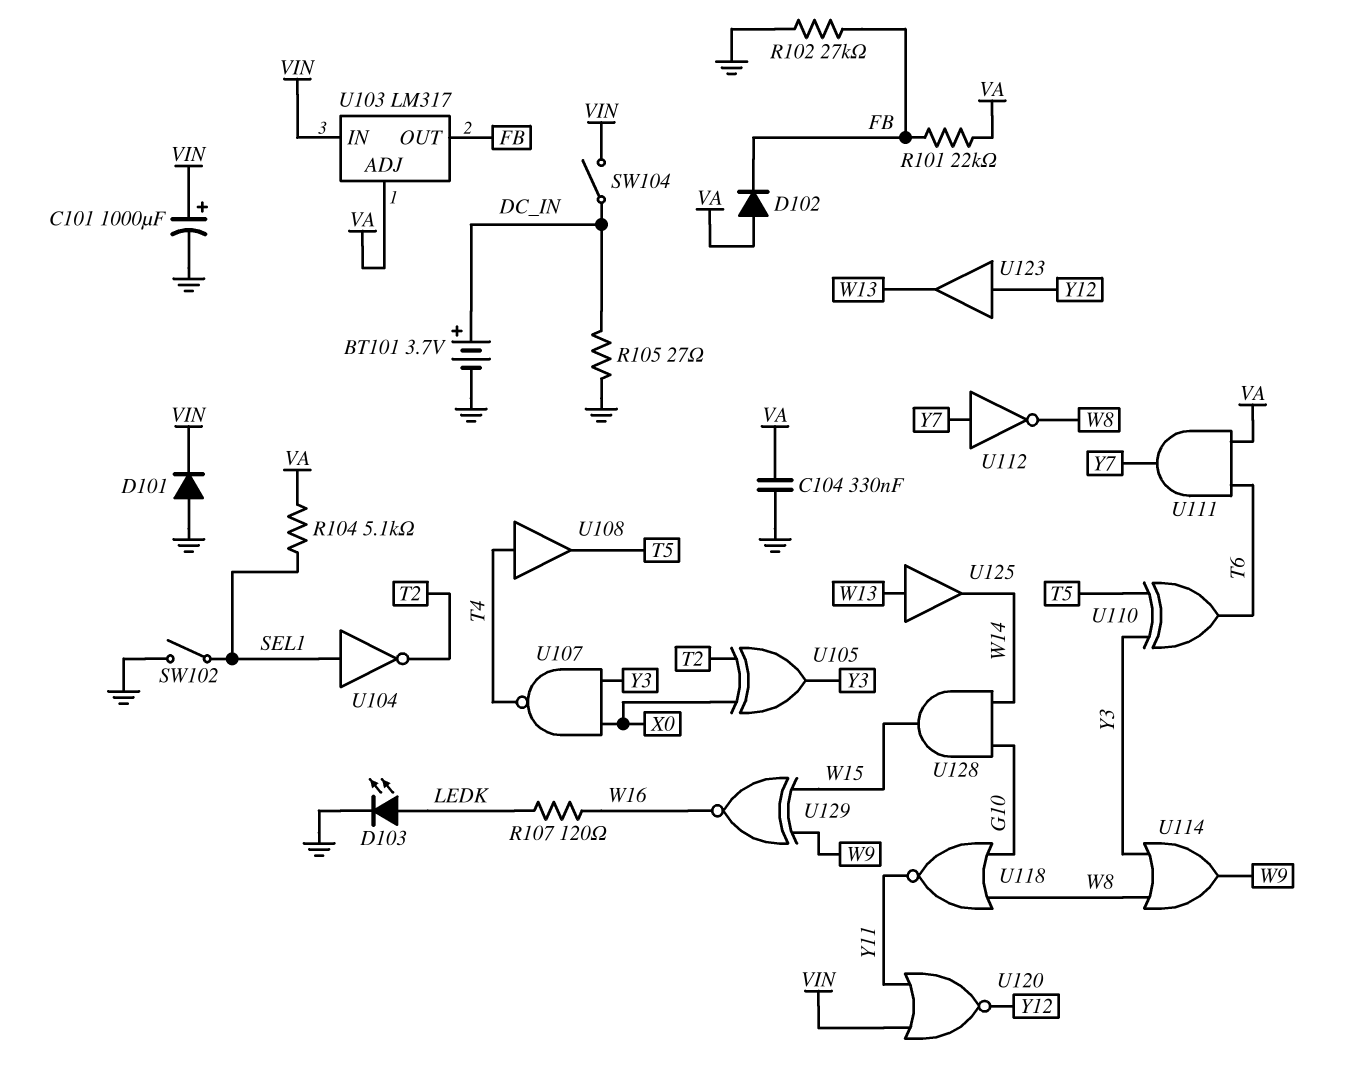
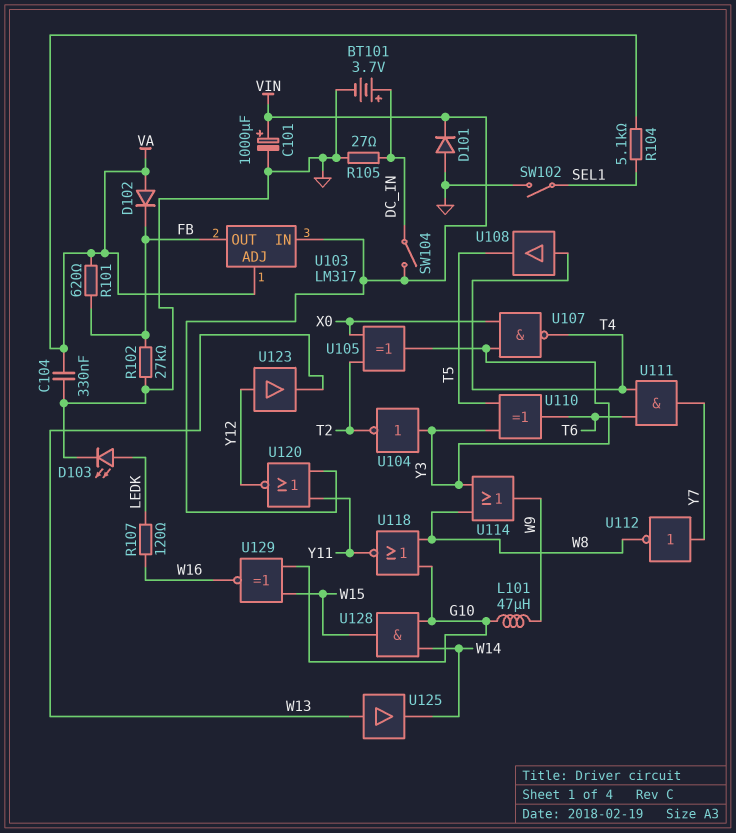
L101: none -> 47uH (G10, W9)
R101: 22k (FB, VA) -> 620 (FB, VA)
U104: NOT (in SEL1, out T2) -> NOT (in Y3, out T2)
U111: AND (in T6, in VA, out Y7) -> AND (in T4, in T6, out Y7)
U129: XNOR (in W9, in W15, out W16) -> XNOR (in G10, in W15, out W16)

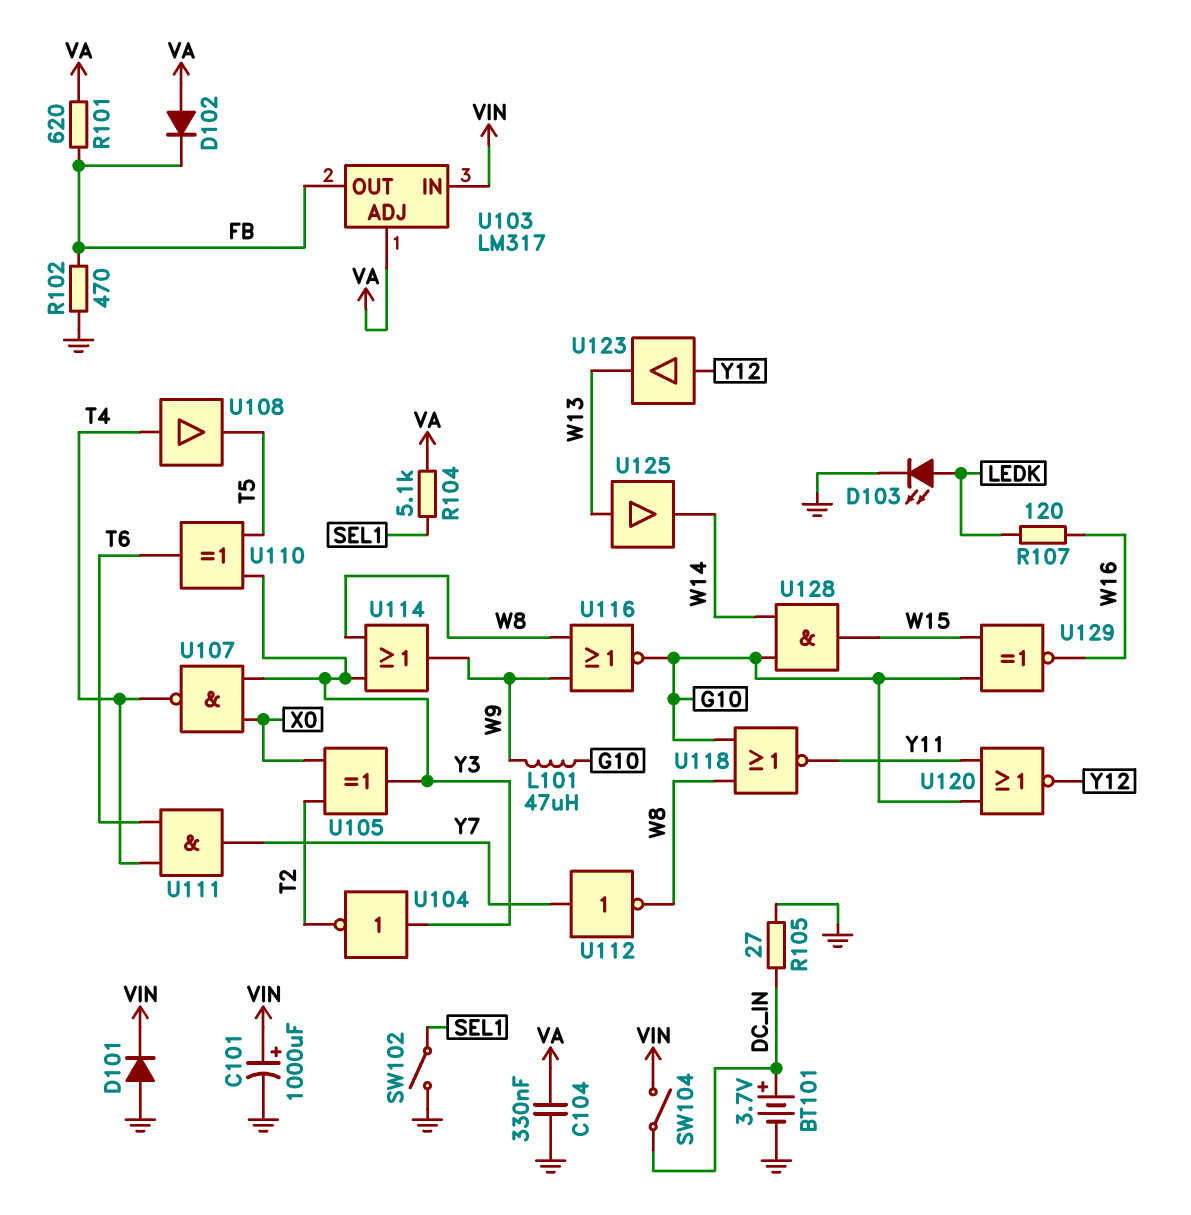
R102: 27k (FB, GND) -> 470 (FB, GND)
U116: none -> NOR (in W8, in W9, out G10)
U120: NOR (in VIN, in Y11, out Y12) -> NOR (in G10, in Y11, out Y12)

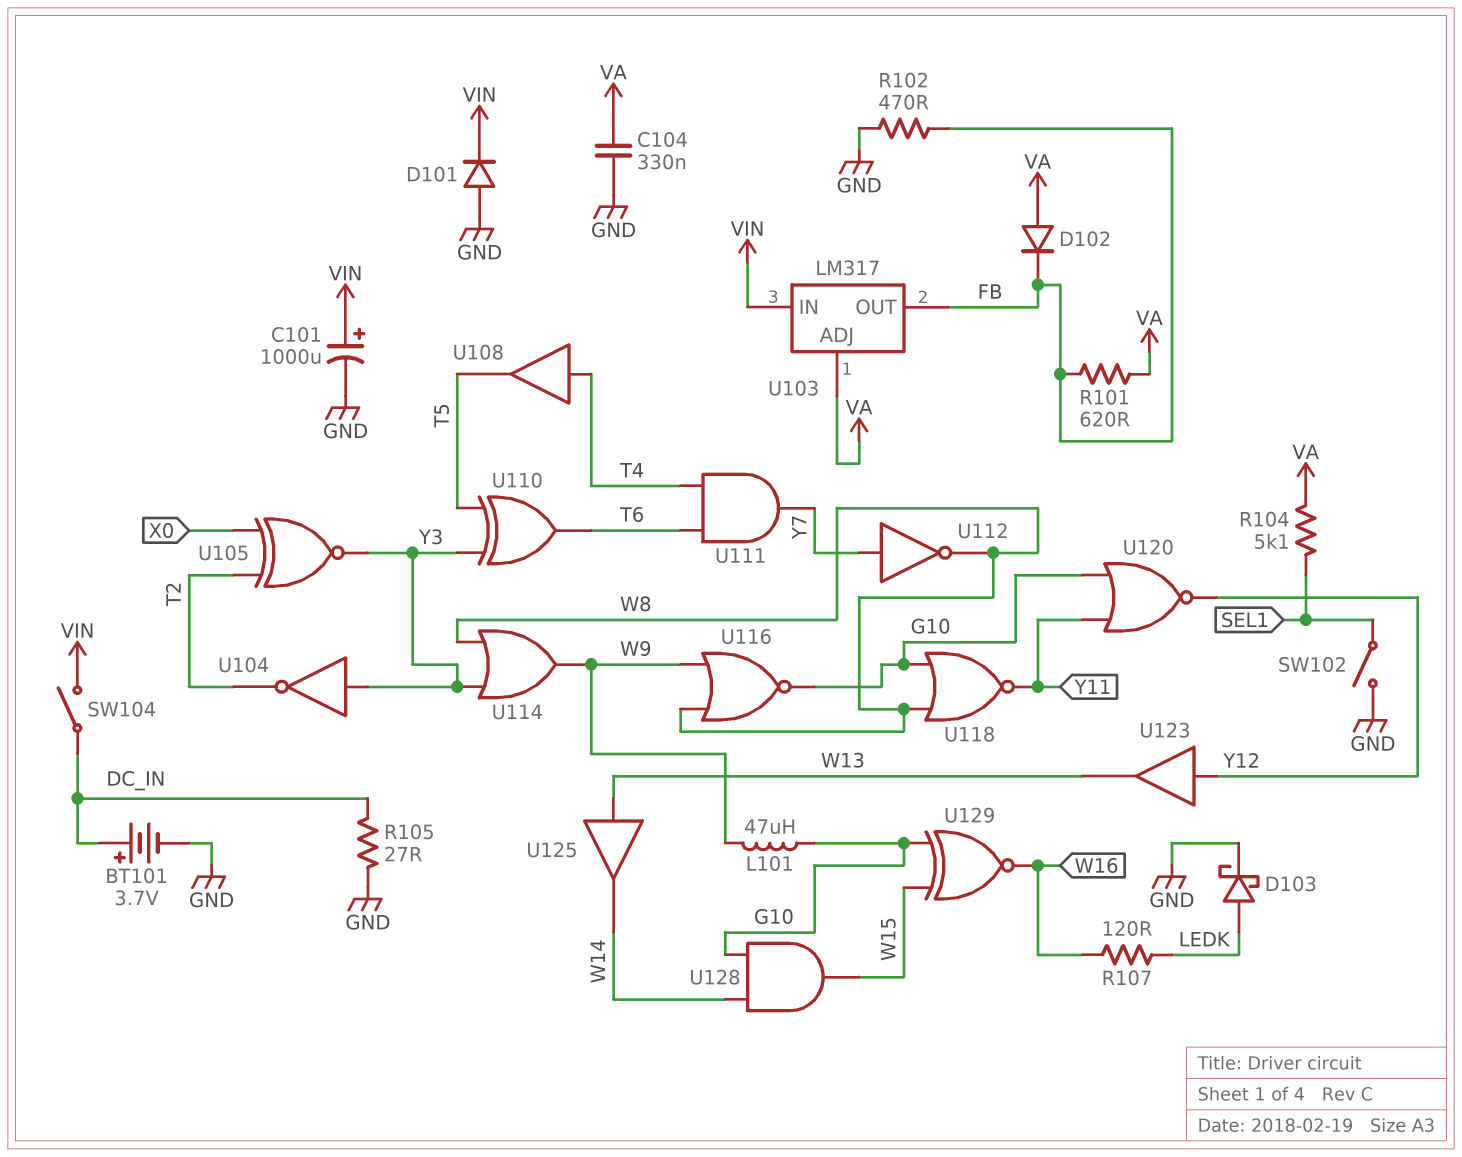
D103: LED (A LEDK, K GND) -> schottky (A LEDK, K GND)
U105: XOR (in T2, in X0, out Y3) -> XNOR (in T2, in X0, out Y3)
U107: NAND (in X0, in Y3, out T4) -> none

